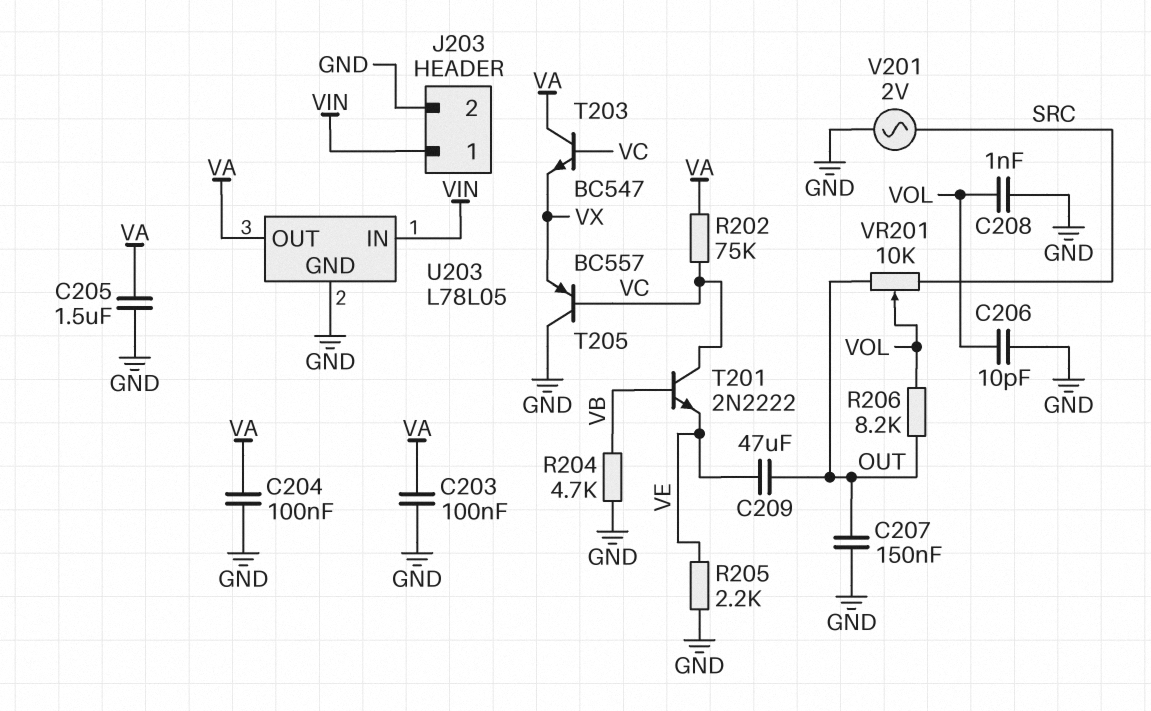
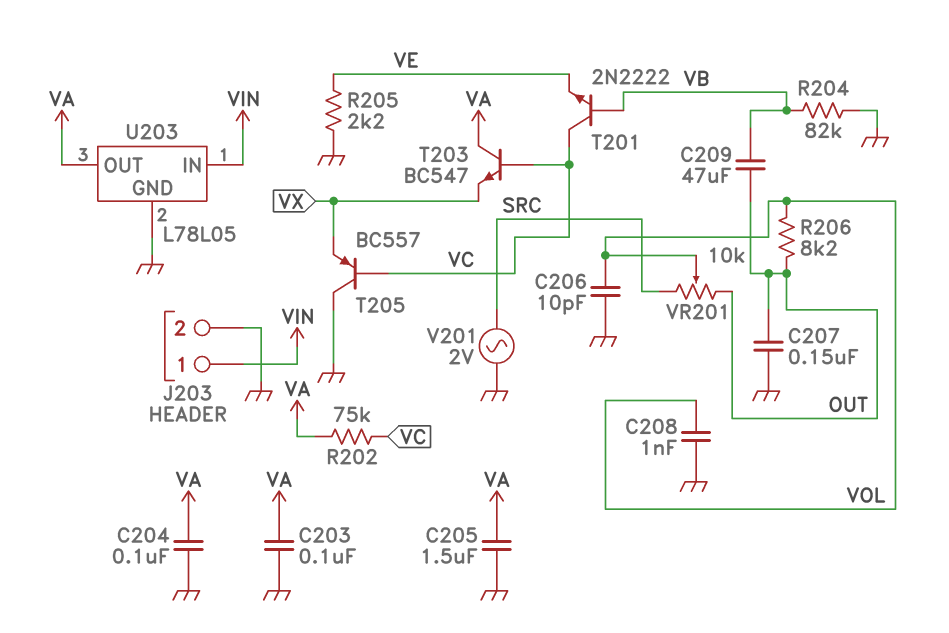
C209: 47uF (OUT, VE) -> 47uF (OUT, VB)
R204: 4.7k (GND, VB) -> 82k (GND, VB)

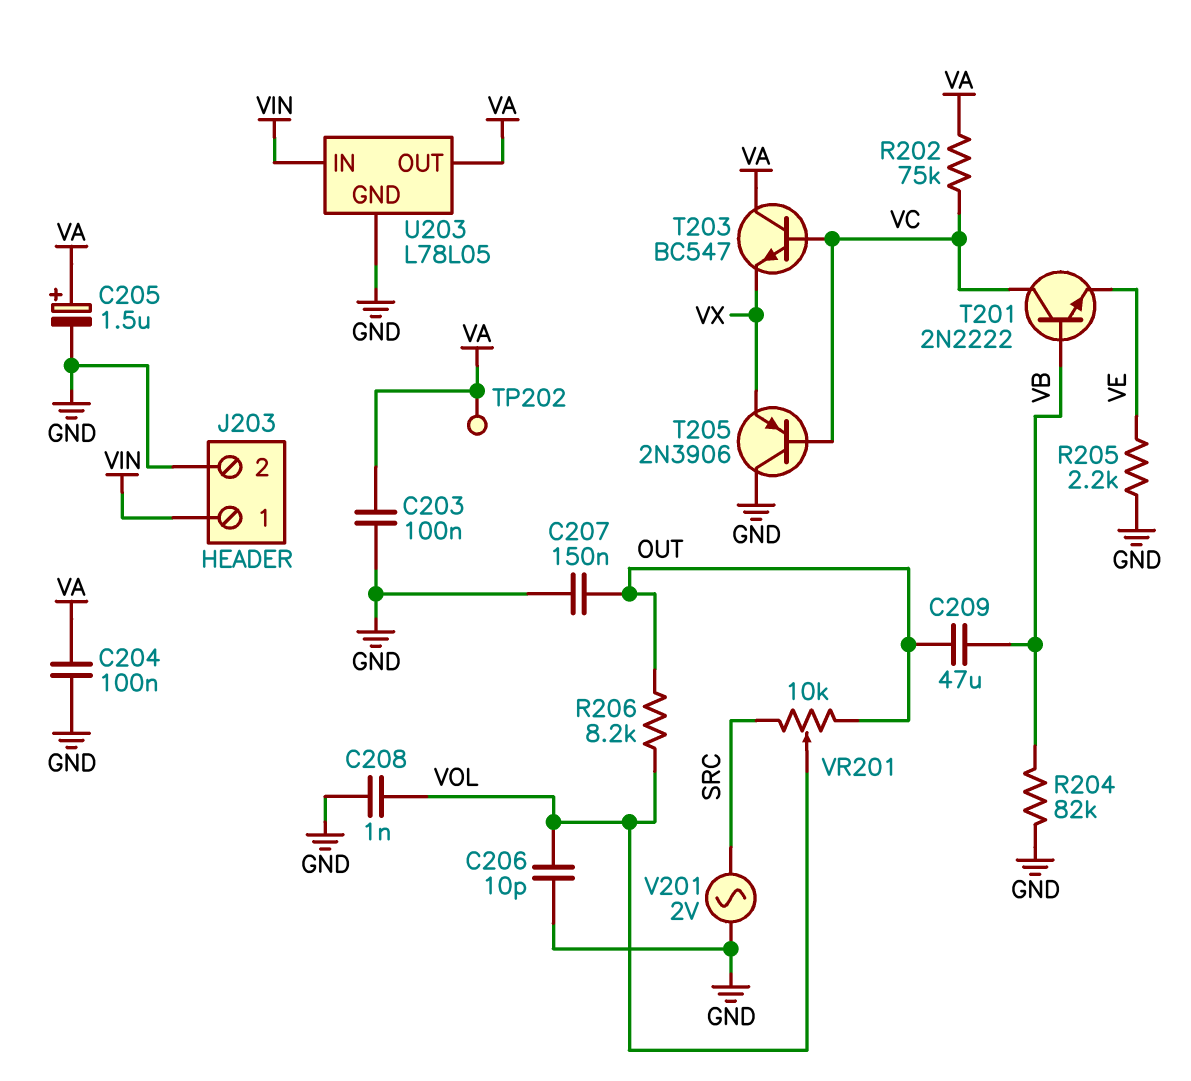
C205: 1.5uF (GND, VA) -> 1.5uF (plus VA, minus GND)
T205: PNP BC557 (B VC, C GND, E VX) -> PNP 2N3906 (B VC, C GND, E VX)
TP202: none -> test point (VA)

